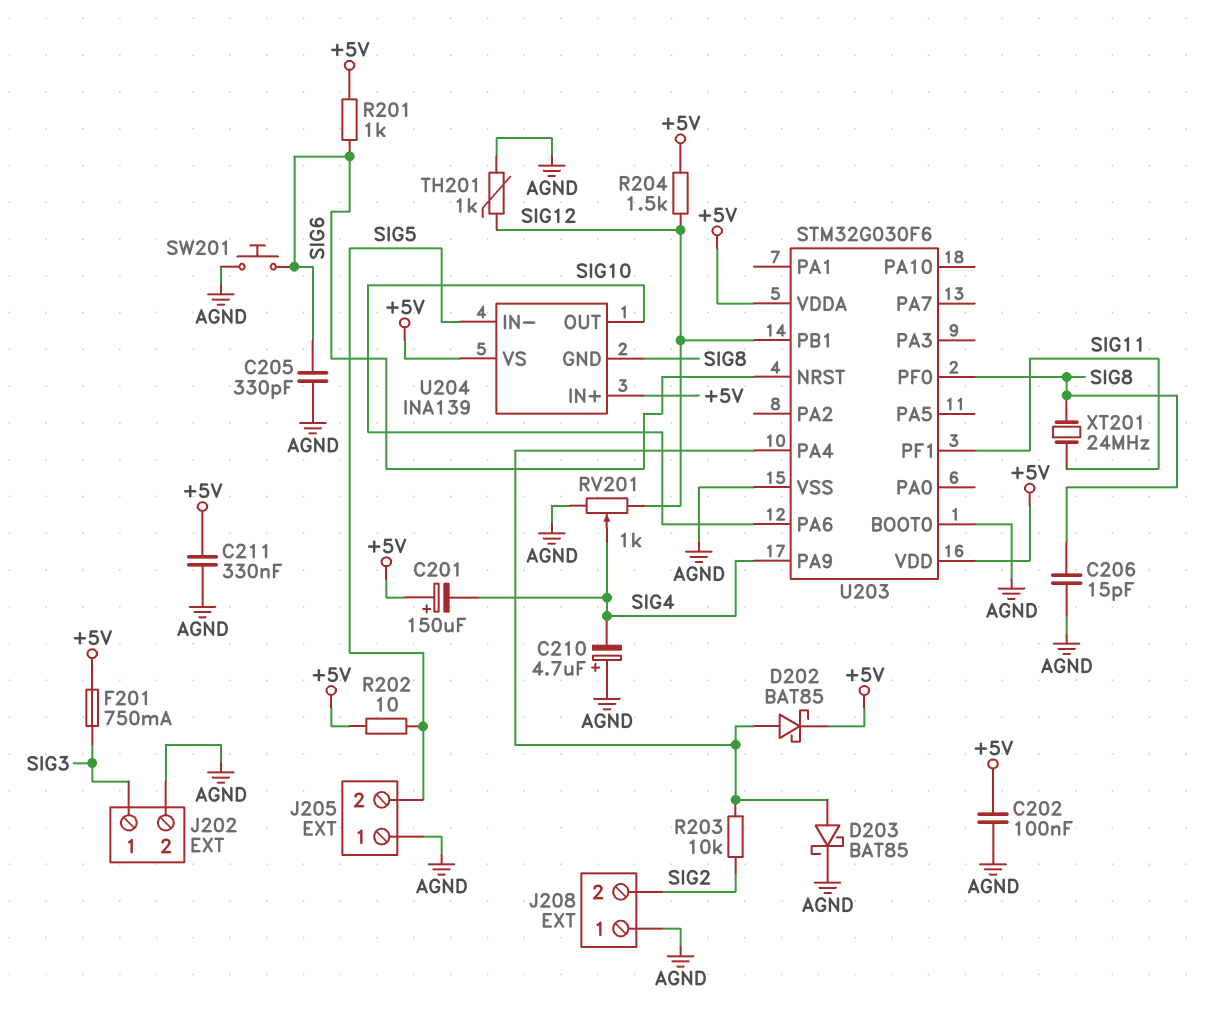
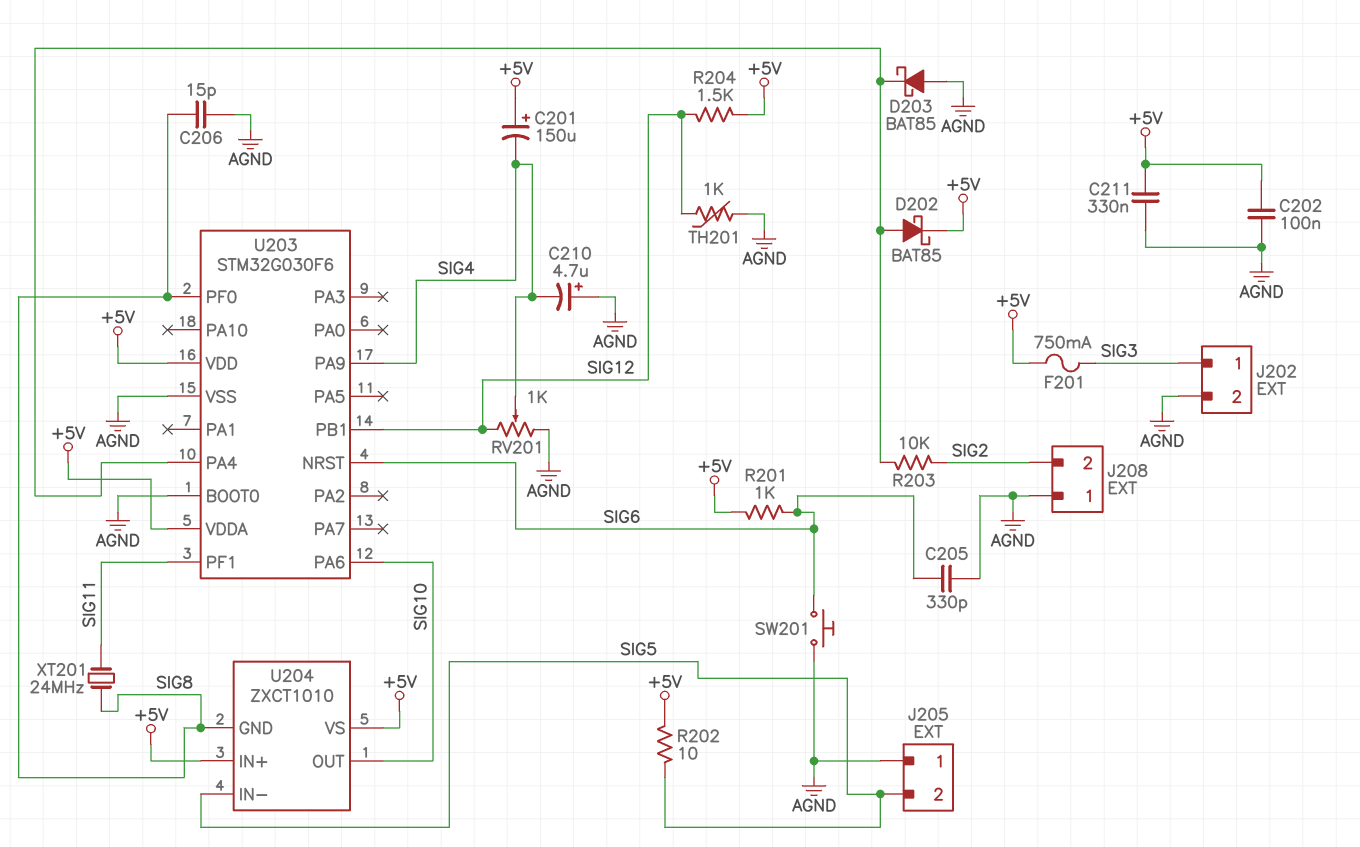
D203: schottky BAT85 (A U203/PA4, K AGND) -> schottky BAT85 (A AGND, K U203/PA4)
U204: INA139 -> ZXCT1010

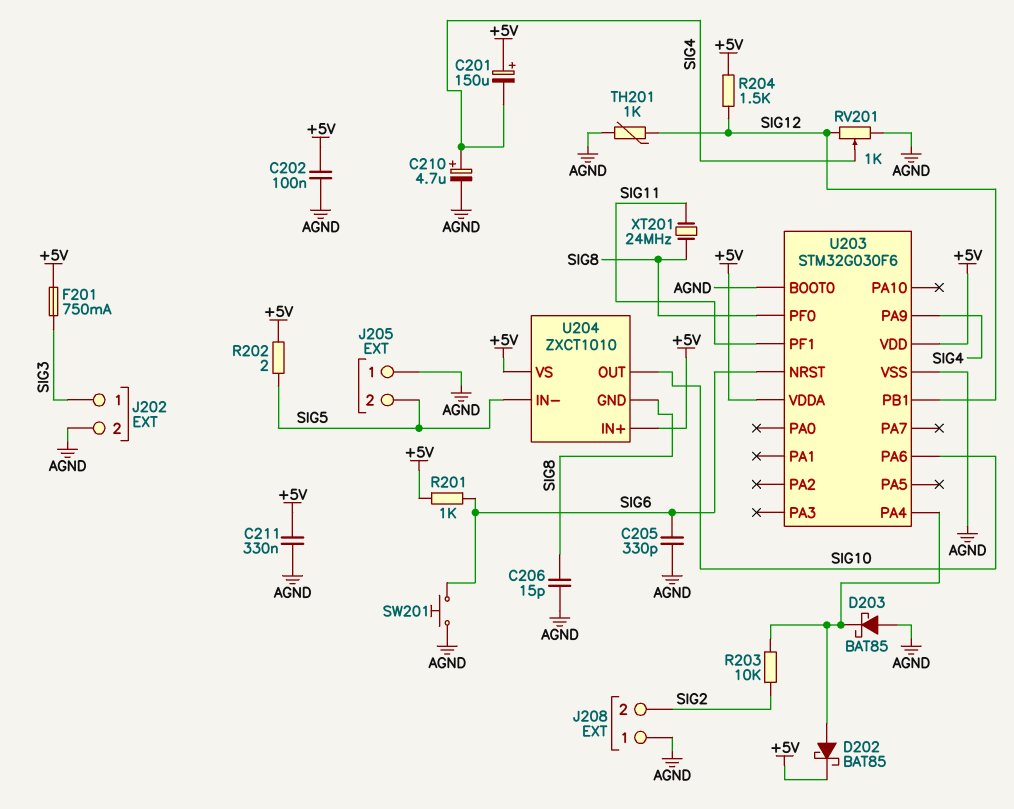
C210: 4.7uF (plus AGND, minus SIG4) -> 4.7uF (plus SIG4, minus AGND)
R202: 10 (+5V, SIG5) -> 2 (+5V, SIG5)

